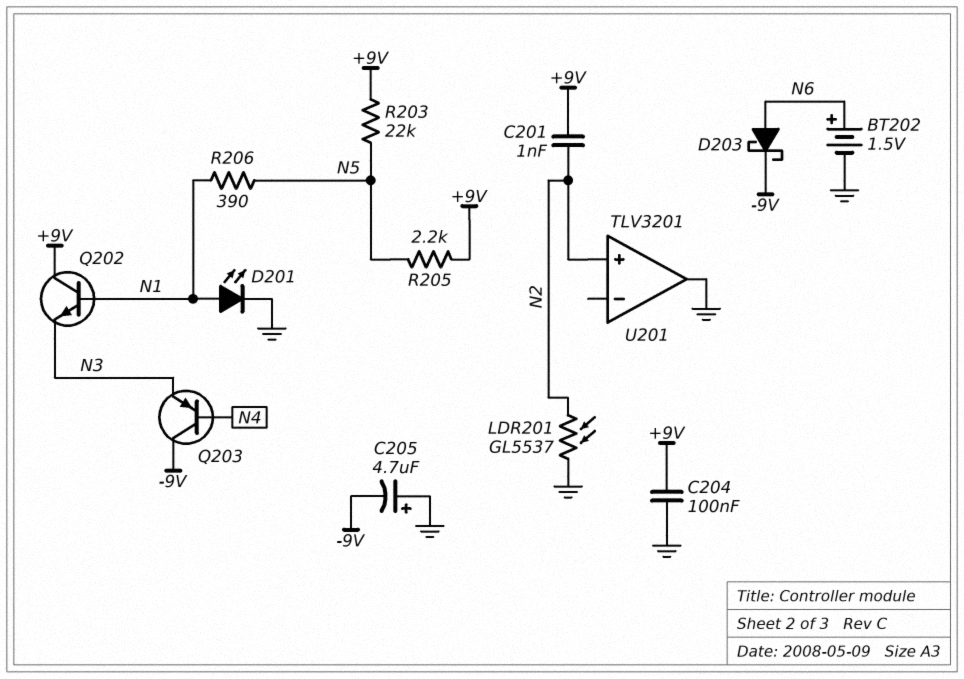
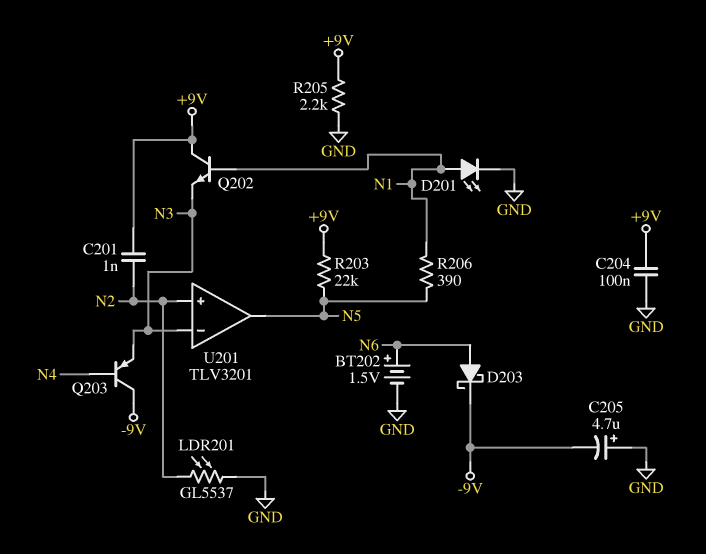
R205: 2.2k (+9V, N5) -> 2.2k (+9V, GND)
U201 pin in-: none -> N3
U201 pin out: GND -> N5

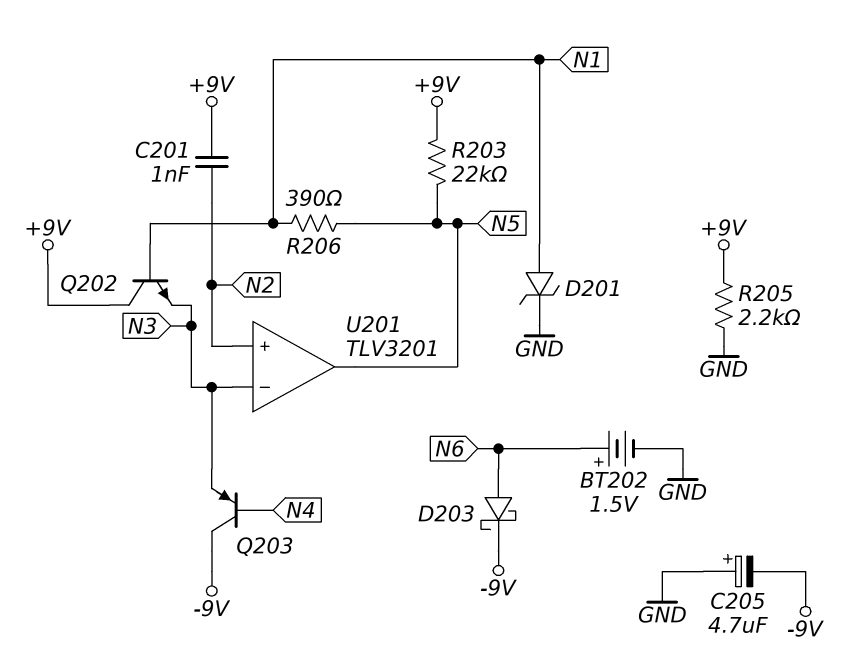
C204: 100nF (+9V, GND) -> none
D201: LED (A N1, K GND) -> zener (A N1, K GND)
LDR201: GL5537 (GND, N2) -> none

